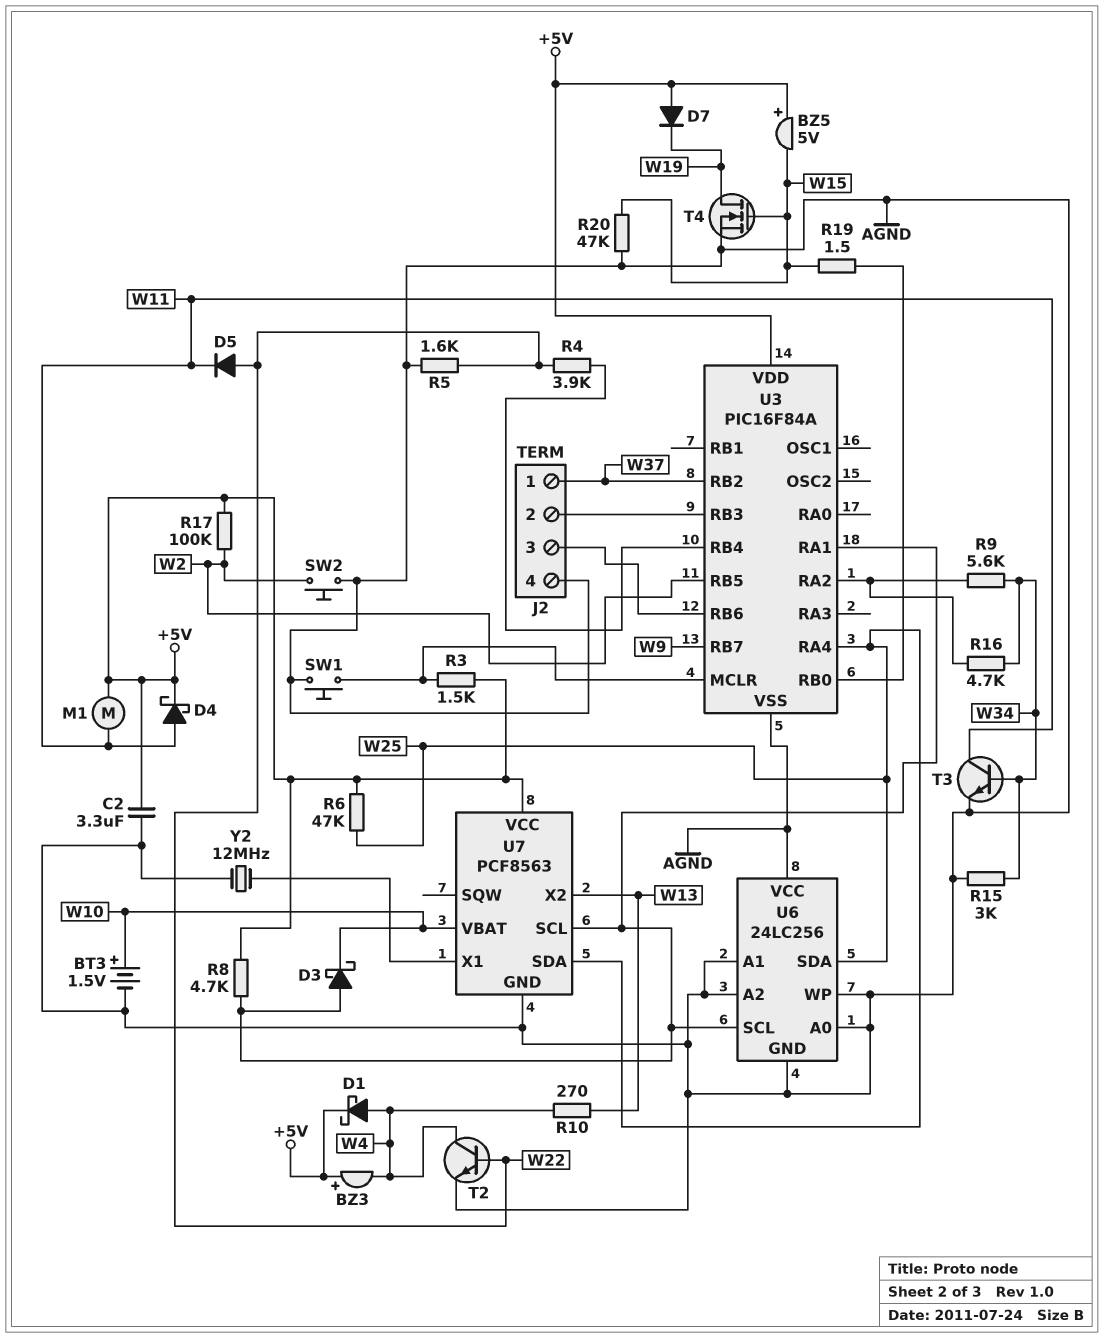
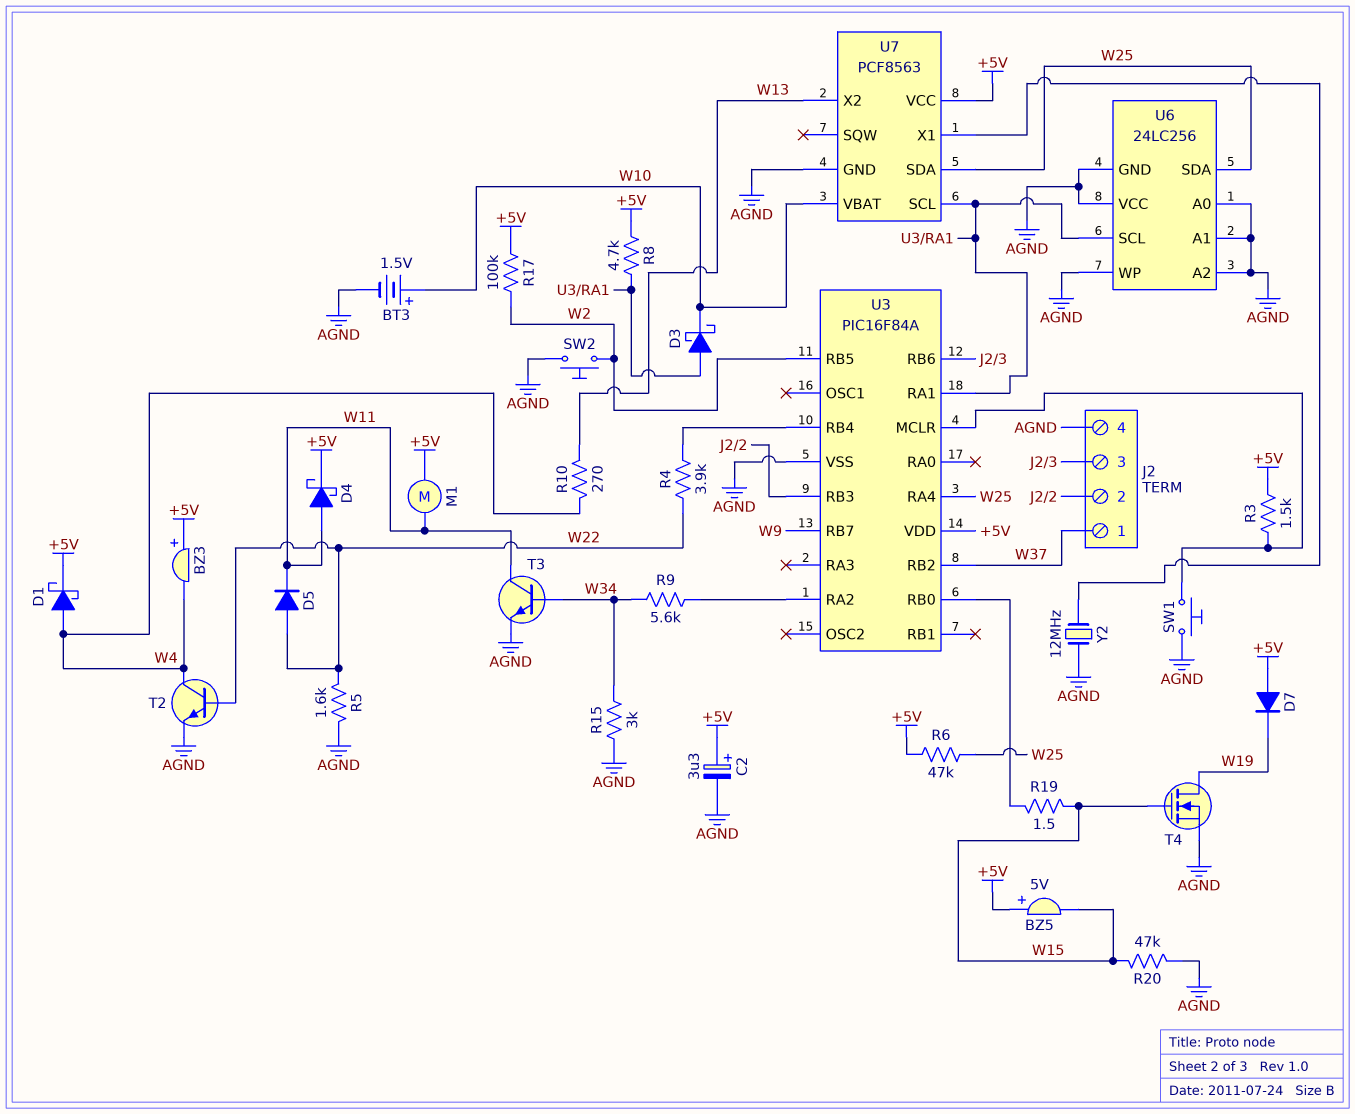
C2: 3.3uF (+5V, AGND) -> 3.3uF (plus +5V, minus AGND)
R16: 4.7k (U3/RA2, W34) -> none

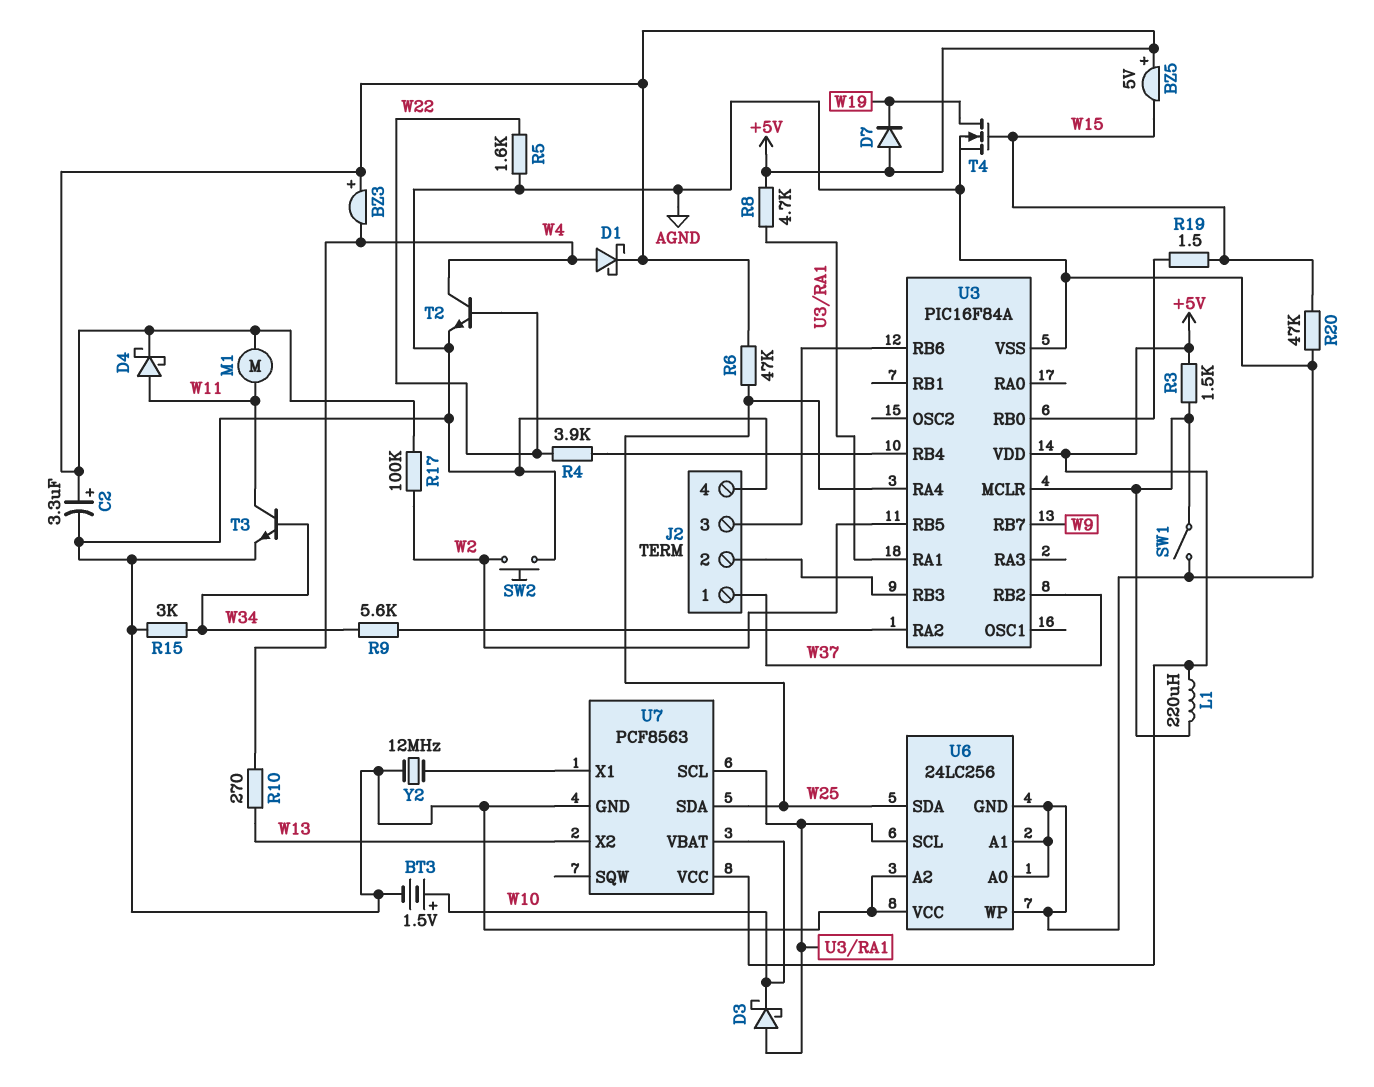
D5: diode (A W22, K W11) -> none
L1: none -> 220uH (+5V, U3/MCLR)
SW1: button (AGND, U3/MCLR) -> switch (AGND, U3/MCLR)

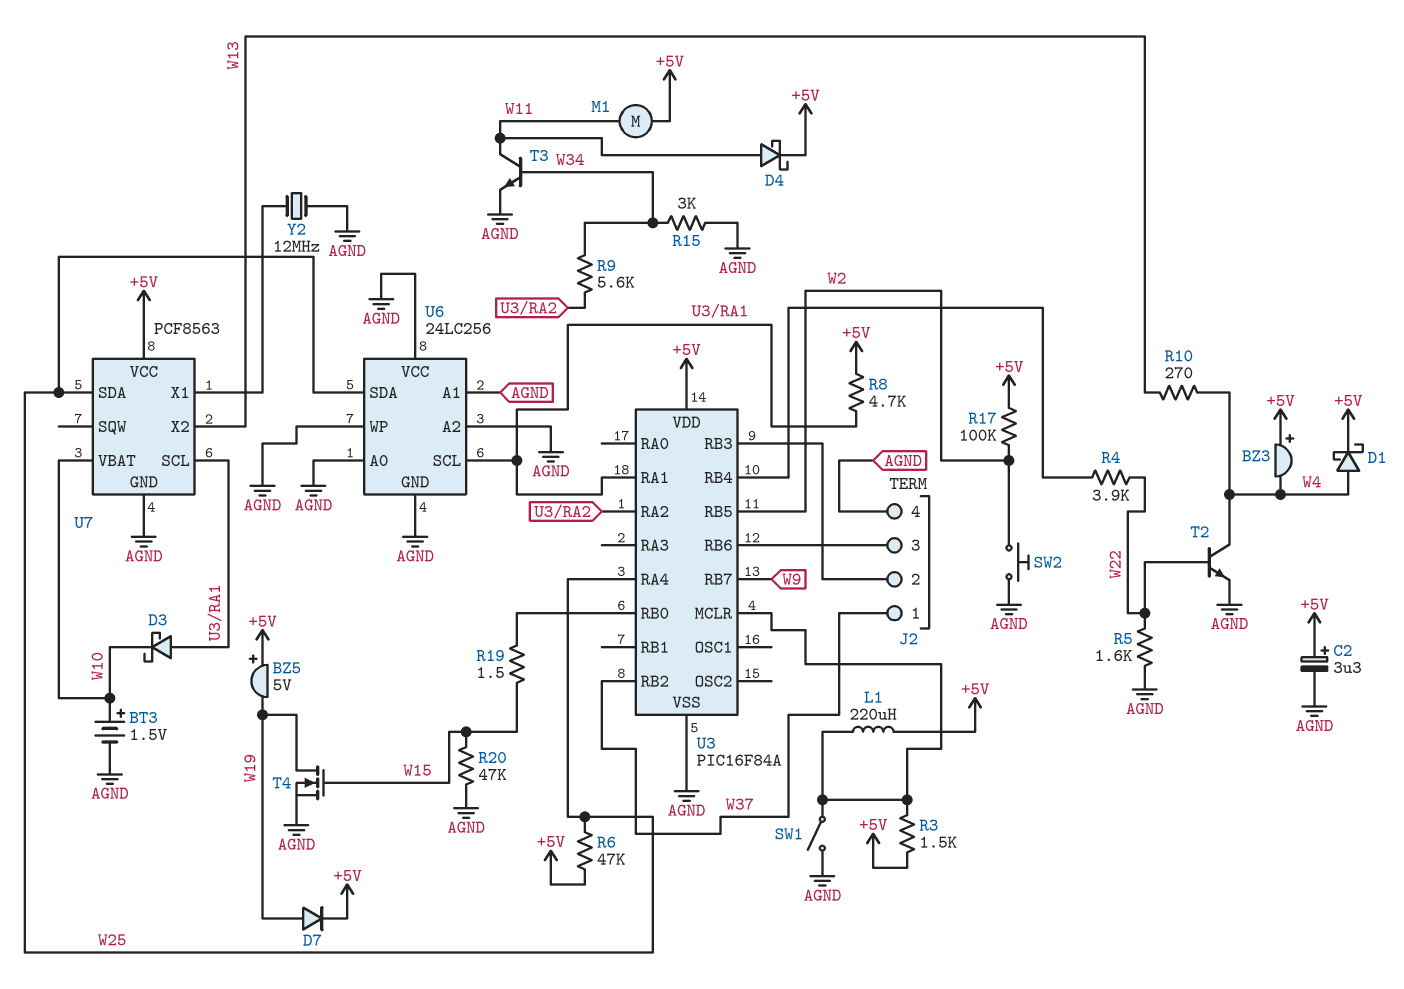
BZ5: buzzer 5V (plus +5V, minus W15) -> buzzer 5V (plus +5V, minus W19)
D7: diode (A +5V, K W19) -> diode (A W19, K +5V)

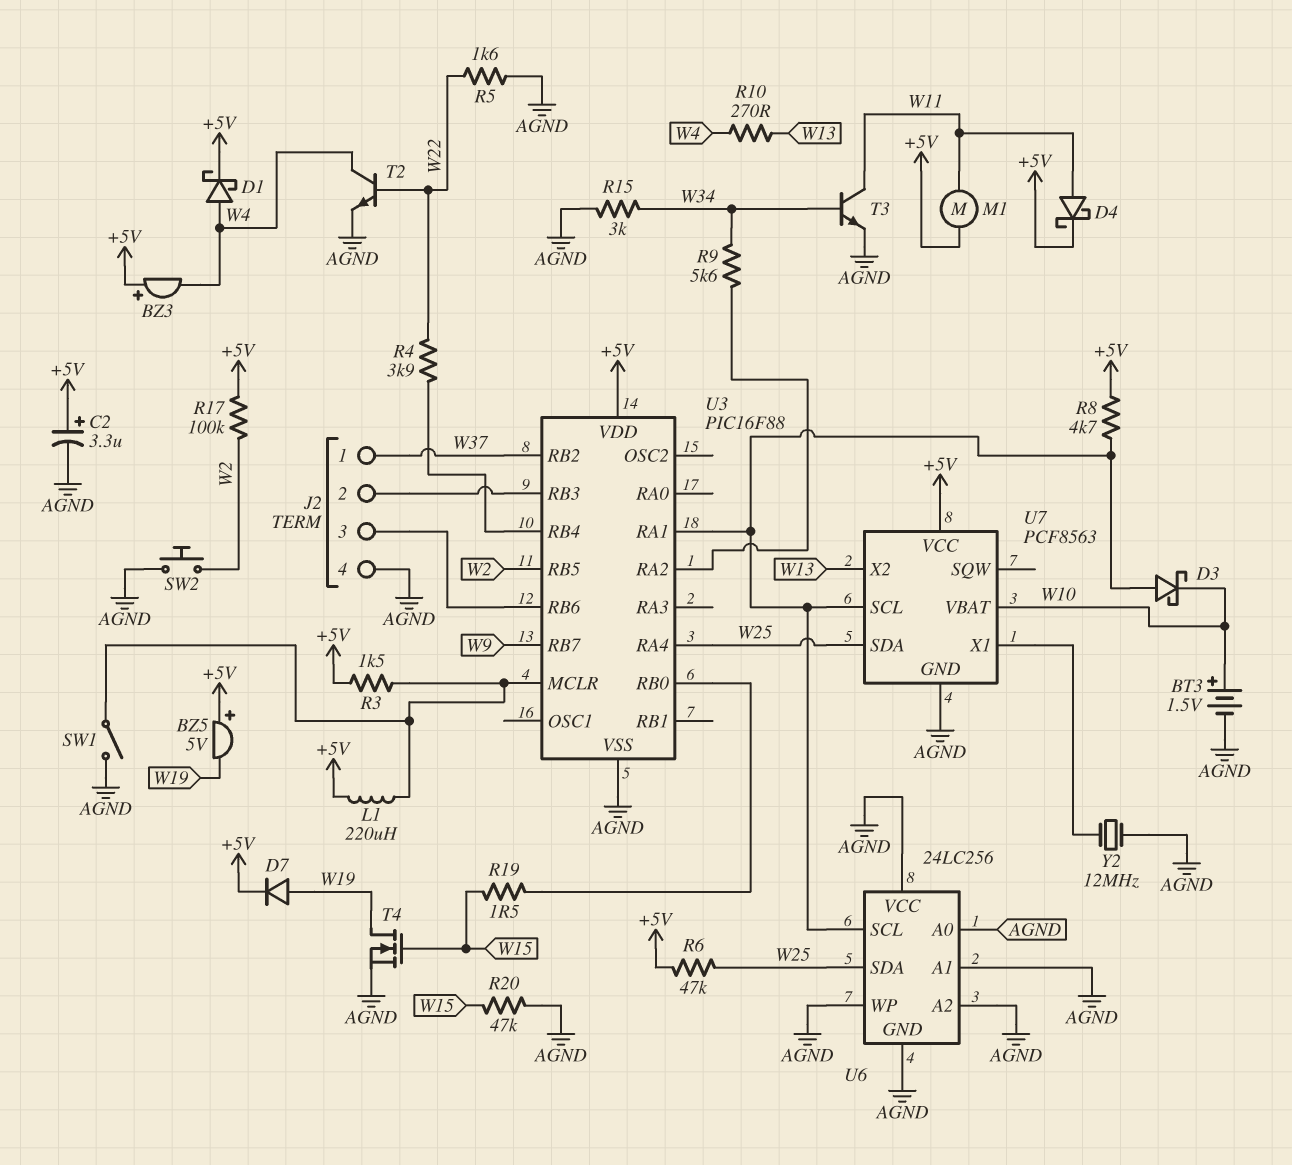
U3: PIC16F84A -> PIC16F88

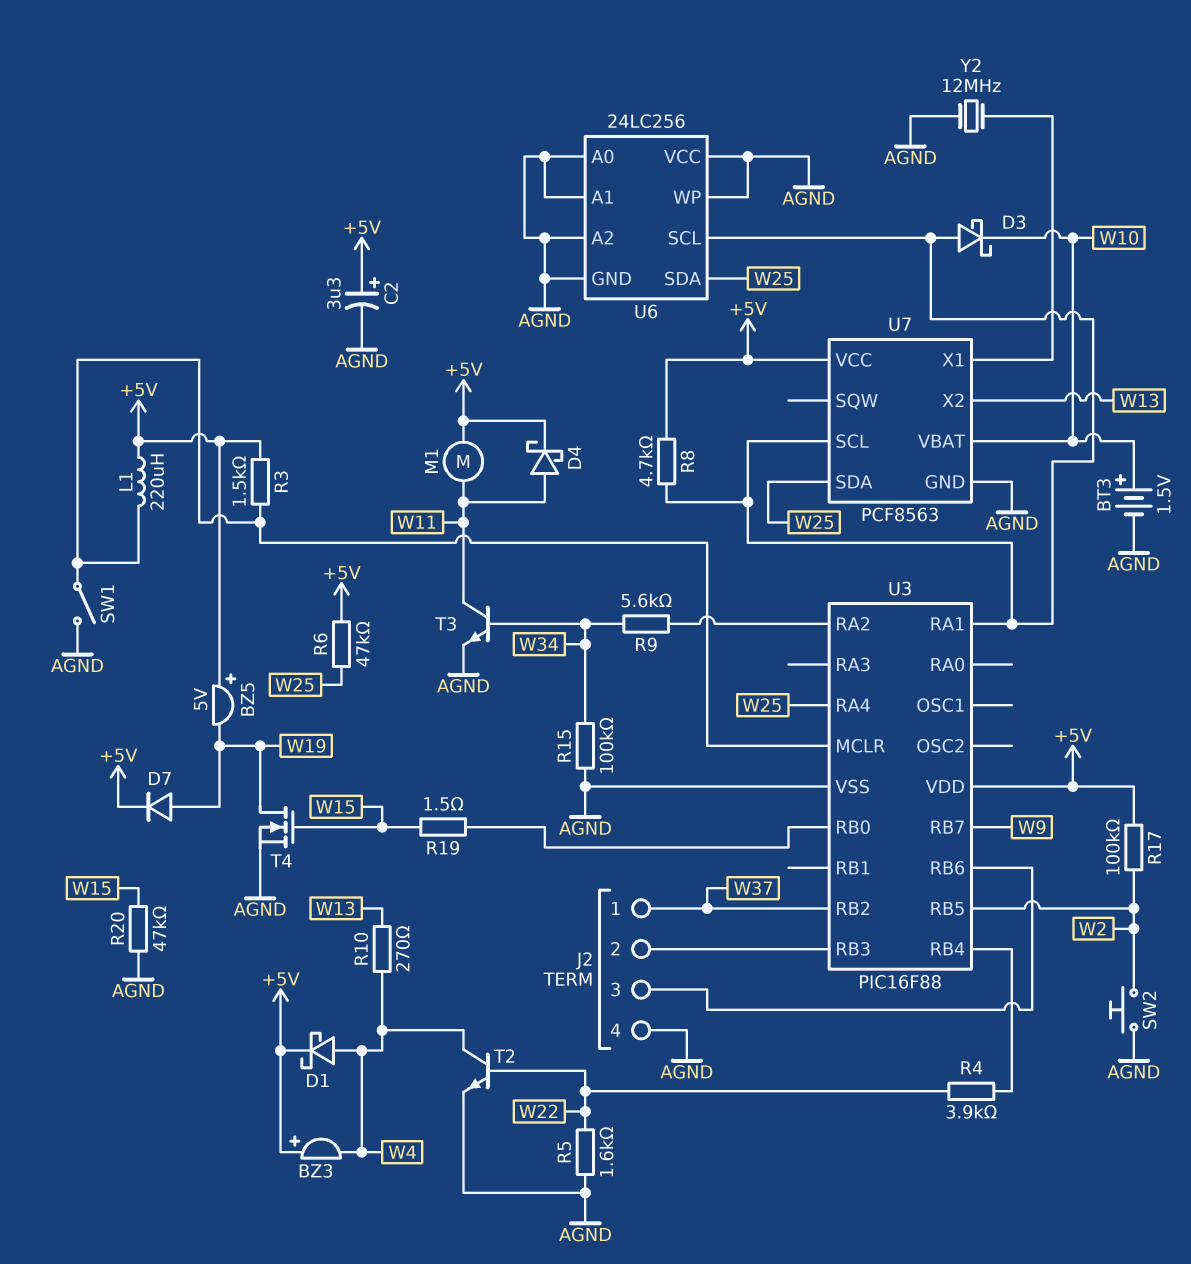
R15: 3k (AGND, W34) -> 100k (AGND, W34)

